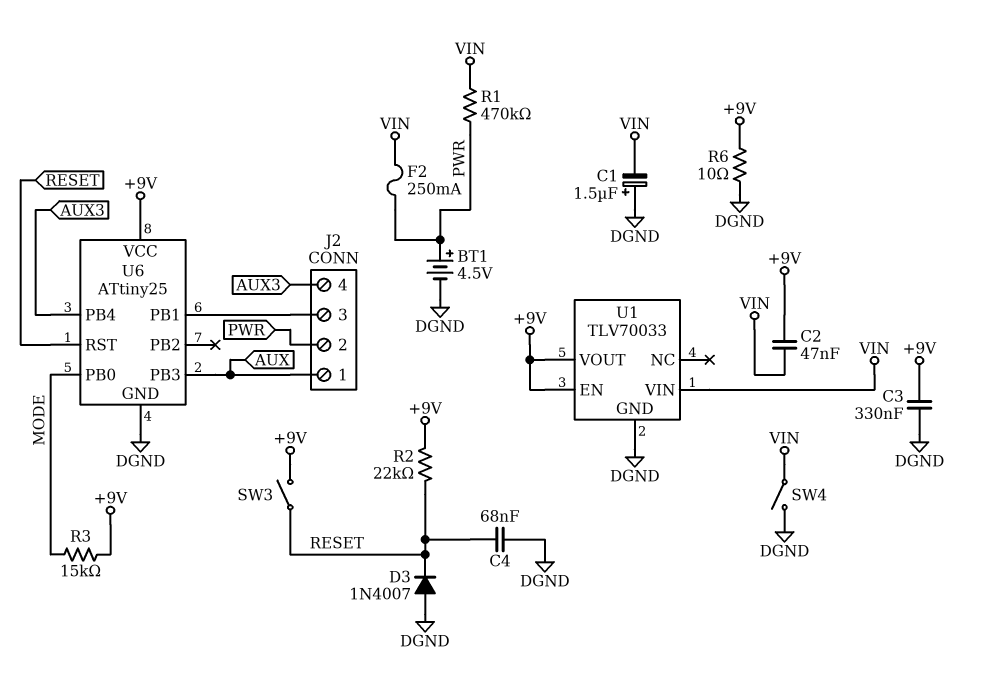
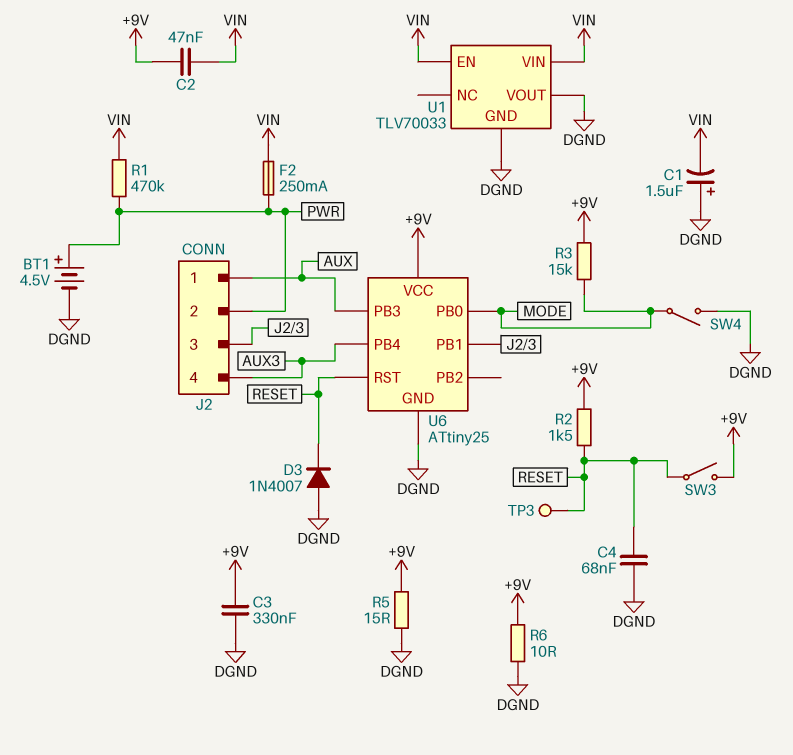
R2: 22k (+9V, RESET) -> 1.5k (+9V, RESET)
R5: none -> 15 (+9V, DGND)
SW4: switch (DGND, VIN) -> switch (DGND, MODE)
TP3: none -> test point (RESET)
U1 pin EN: +9V -> VIN
U1 pin VOUT: +9V -> DGND

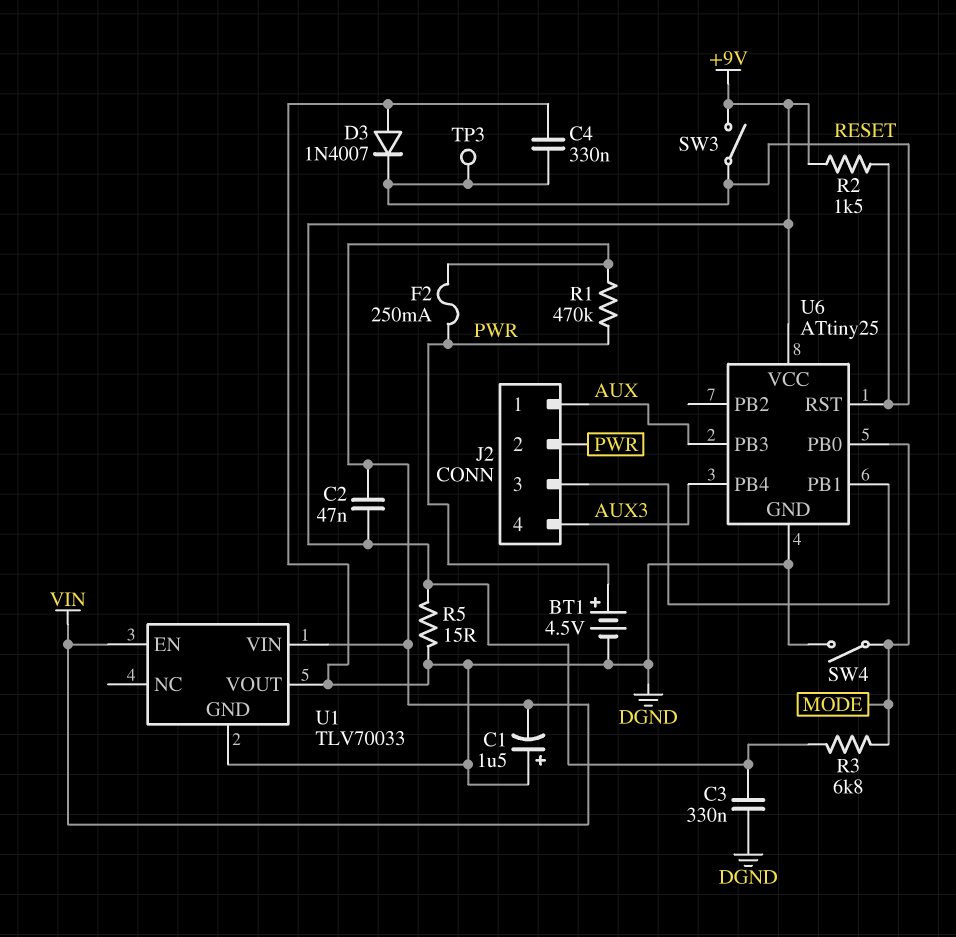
C4: 68nF (DGND, RESET) -> 330nF (DGND, RESET)
R3: 15k (+9V, MODE) -> 6.8k (+9V, MODE)
R6: 10 (+9V, DGND) -> none

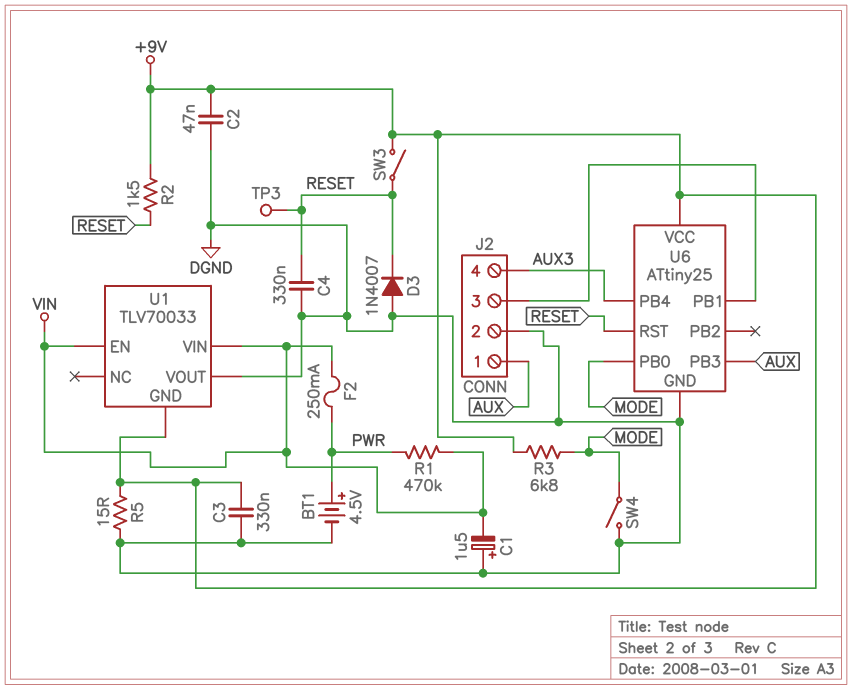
C2: 47nF (+9V, VIN) -> 47nF (+9V, DGND)
J2 pin 2: PWR -> DGND
U1 pin GND: DGND -> +9V

